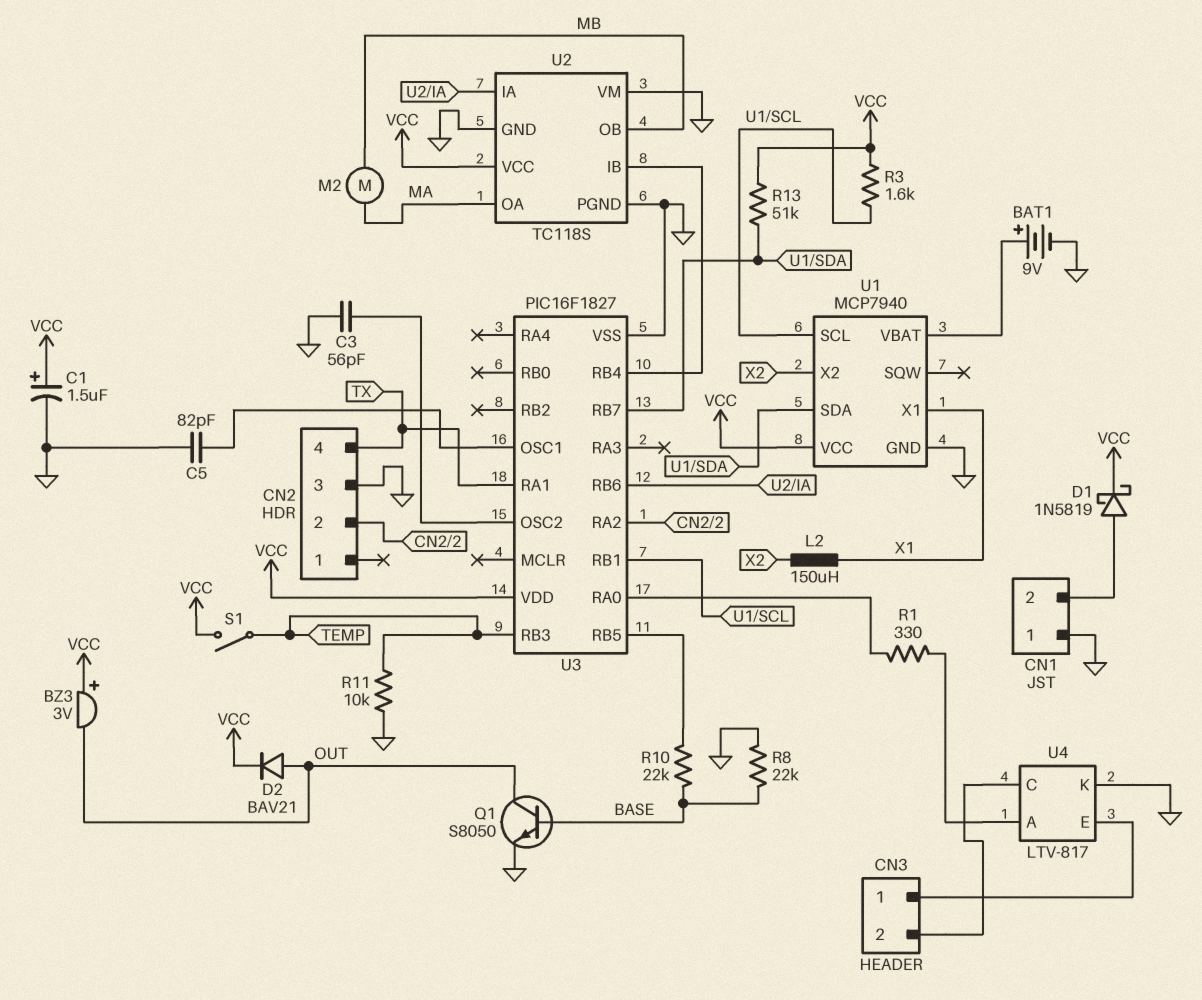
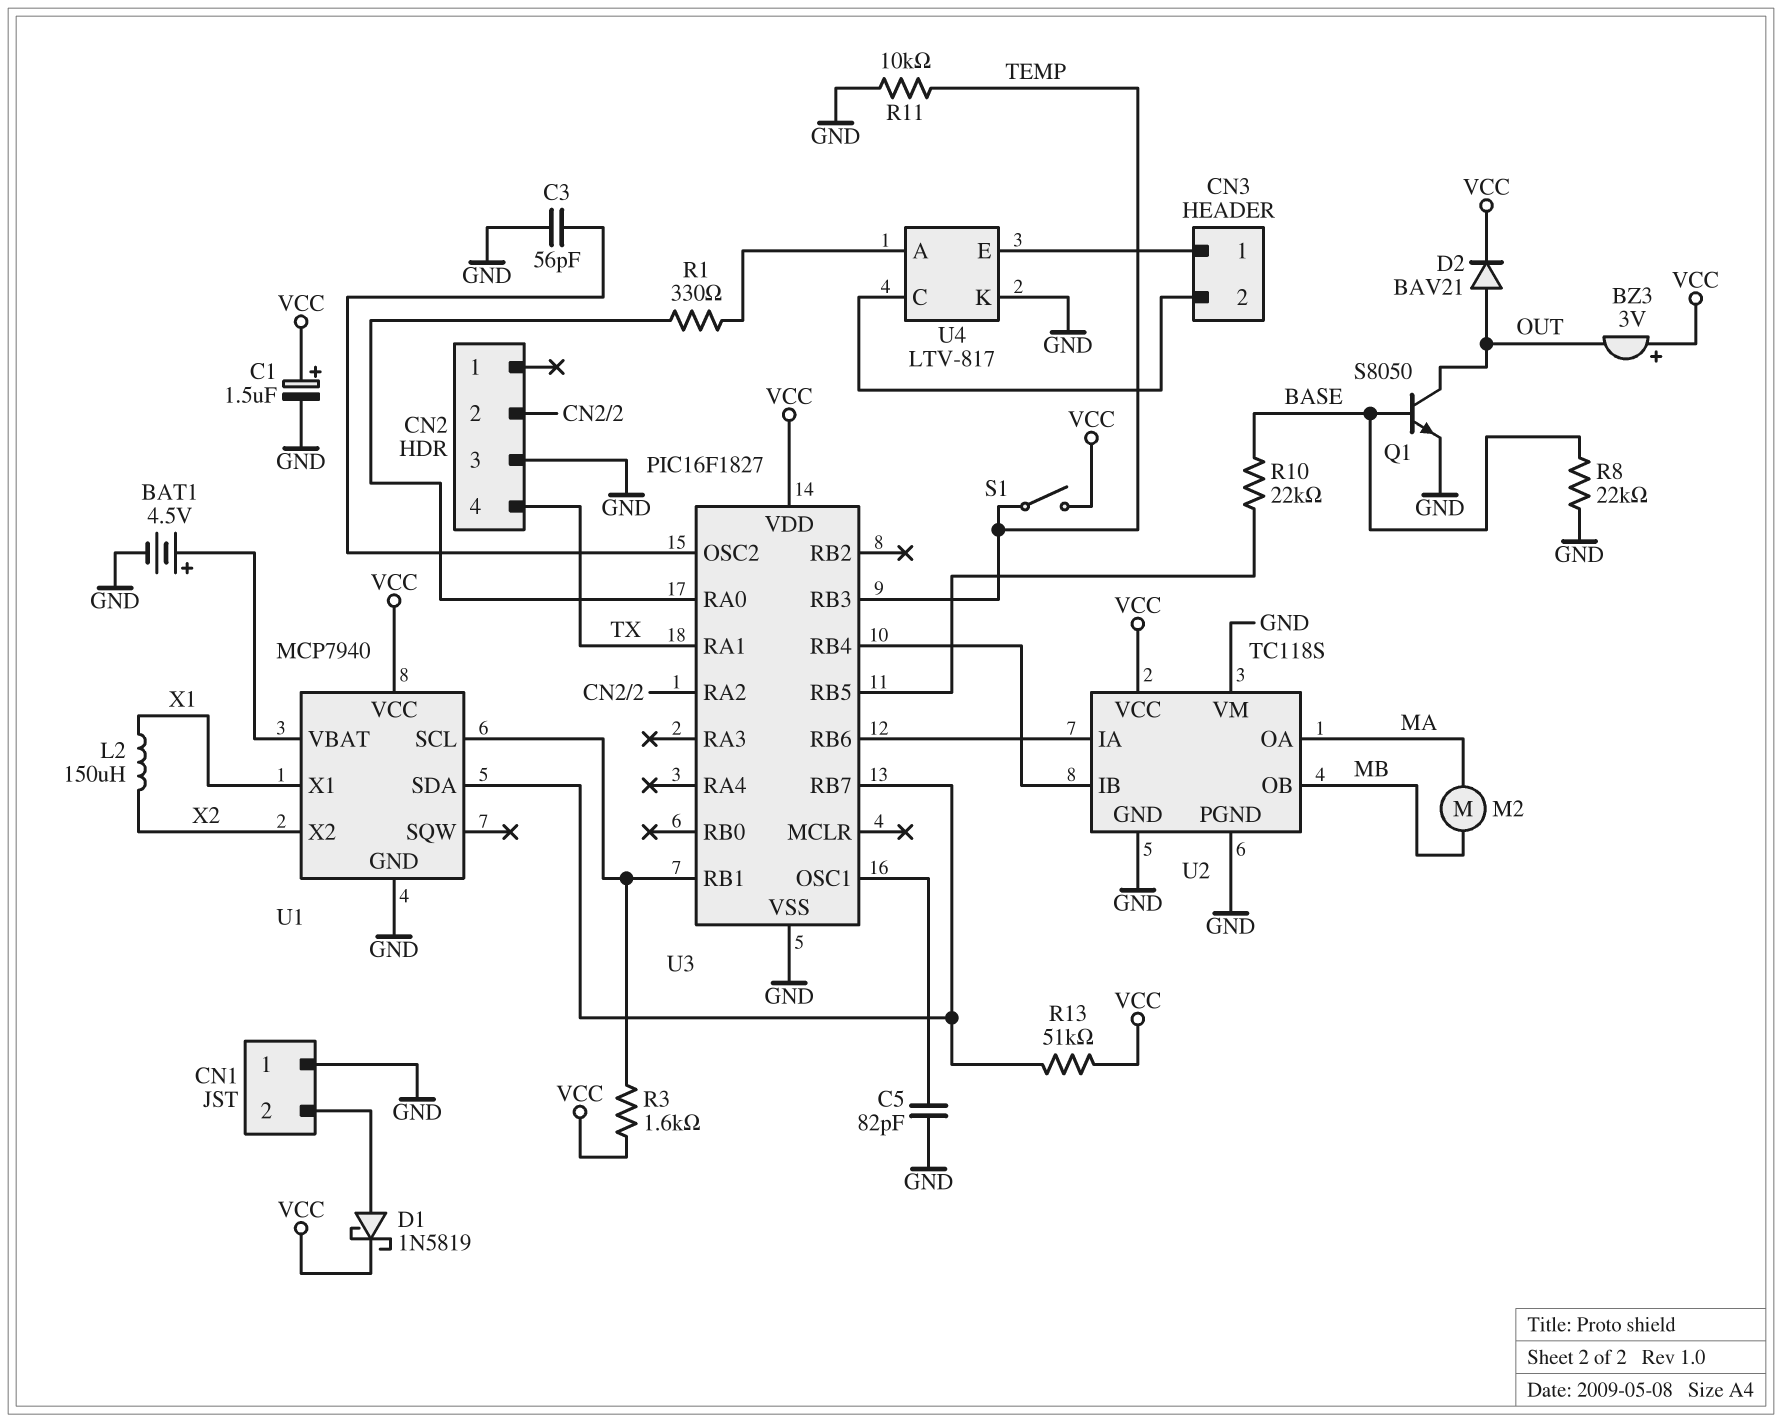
BAT1: 9V (plus U1/VBAT, minus GND) -> 4.5V (plus U1/VBAT, minus GND)

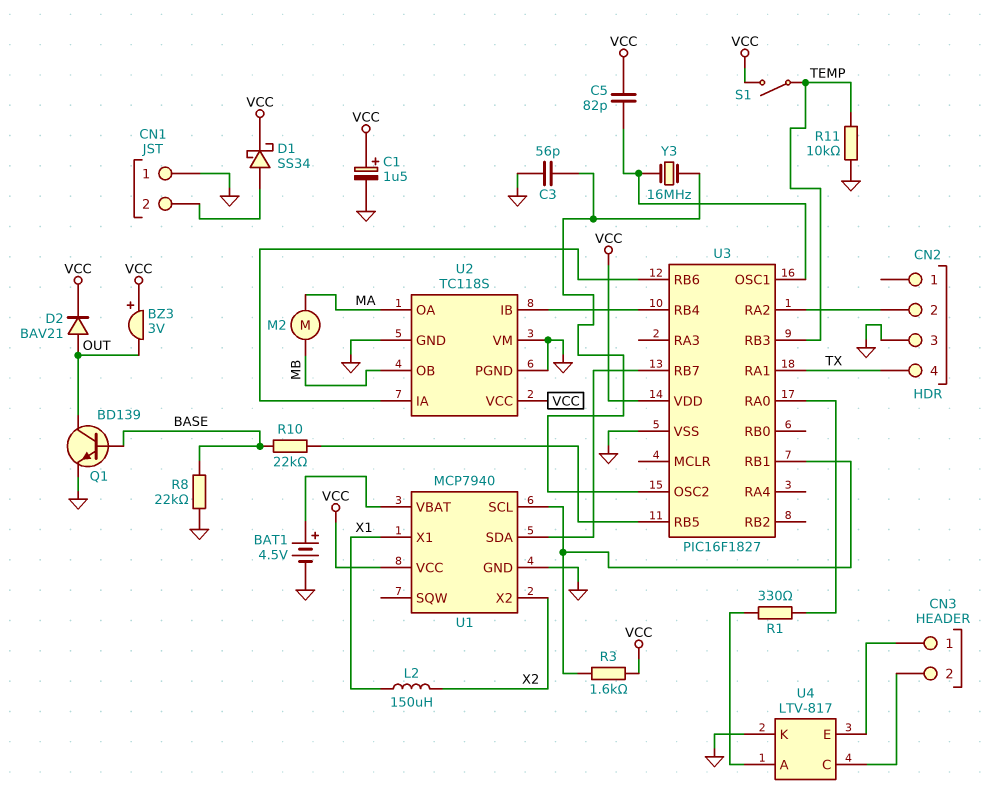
C5: 82pF (GND, U3/OSC1) -> 82pF (U3/OSC1, VCC)
D1: schottky 1N5819 (A CN1/2, K VCC) -> schottky SS34 (A CN1/2, K VCC)
Q1: NPN S8050 (B BASE, C OUT, E GND) -> NPN BD139 (B BASE, C OUT, E GND)
R13: 51k (U1/SDA, VCC) -> none
Y3: none -> 16MHz (U3/OSC1, U3/OSC2)

